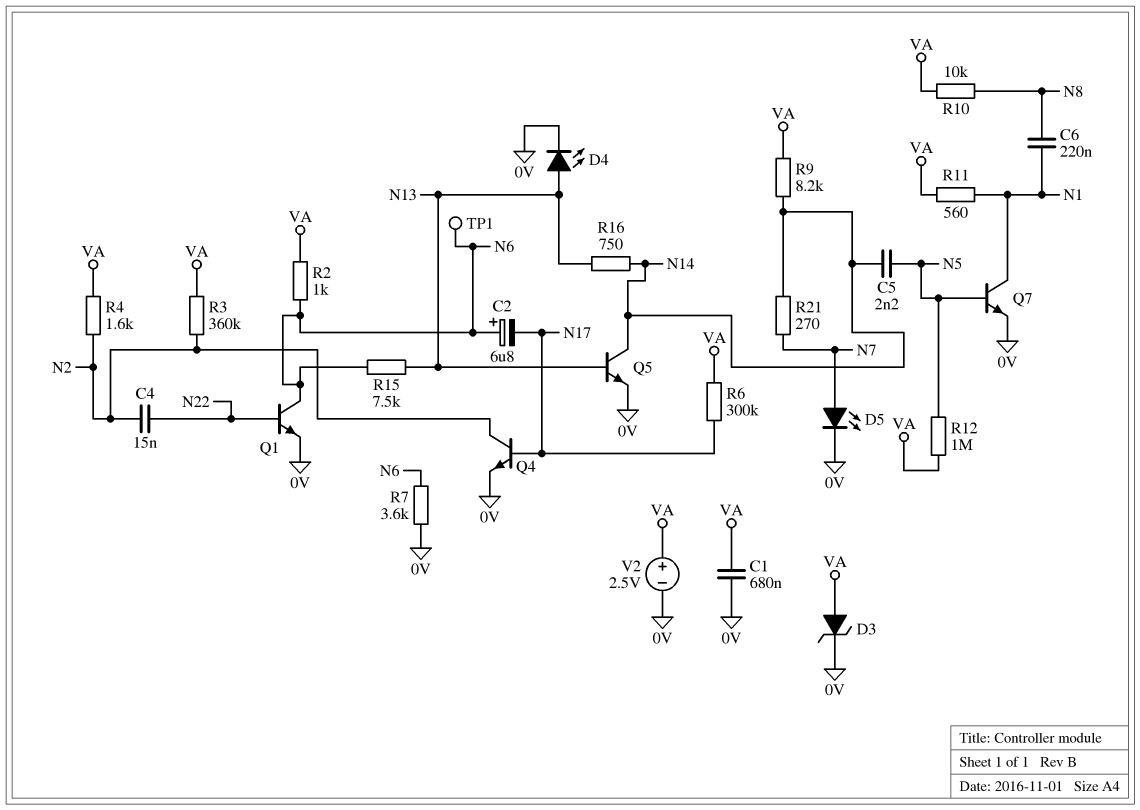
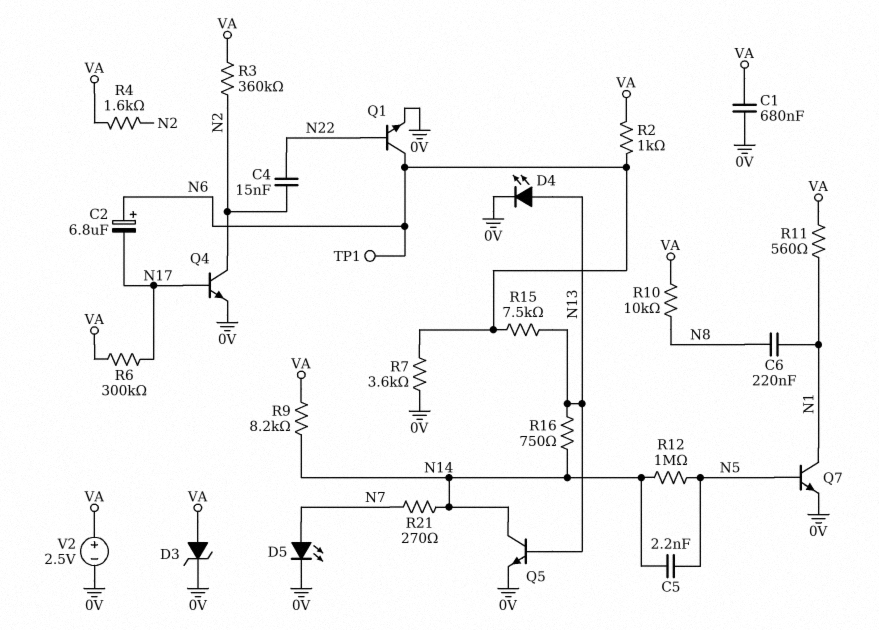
R12: 1M (N5, VA) -> 1M (N5, N14)

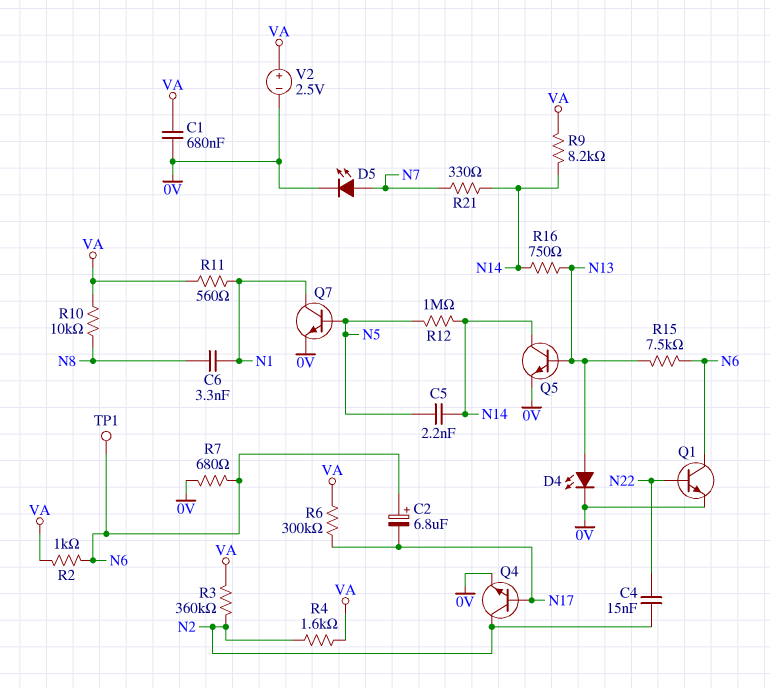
C6: 220nF (N1, N8) -> 3.3nF (N1, N8)
D3: zener (A VA, K 0V) -> none
R7: 3.6k (0V, N6) -> 680 (0V, N6)
R21: 270 (N7, N14) -> 330 (N7, N14)

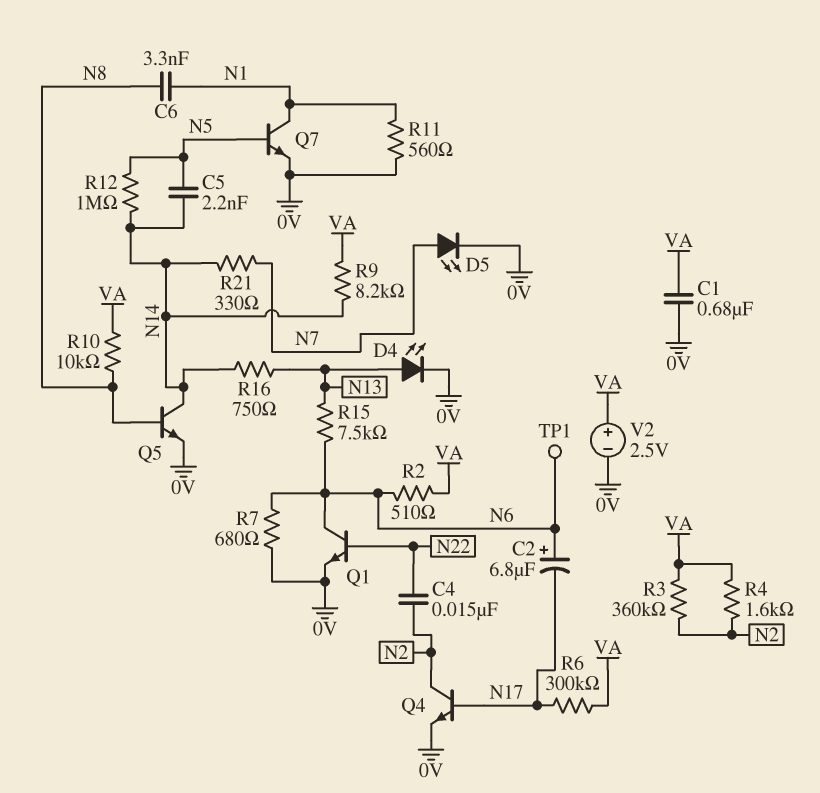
Q5: NPN (B N13, C N14, E 0V) -> NPN (B N8, C N14, E 0V)
R2: 1k (N6, VA) -> 510 (N6, VA)
R11: 560 (N1, VA) -> 560 (0V, N1)

